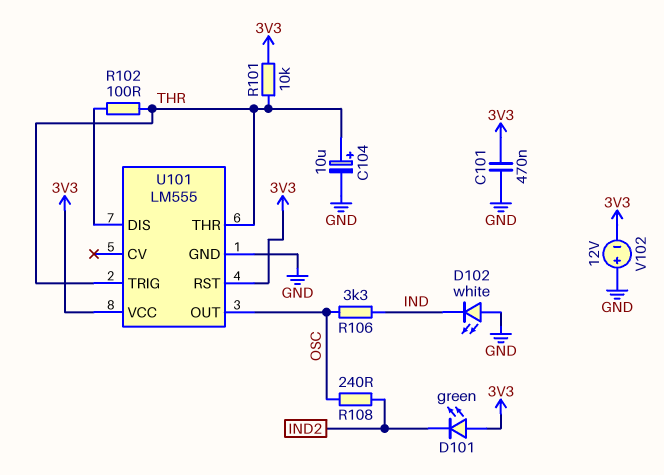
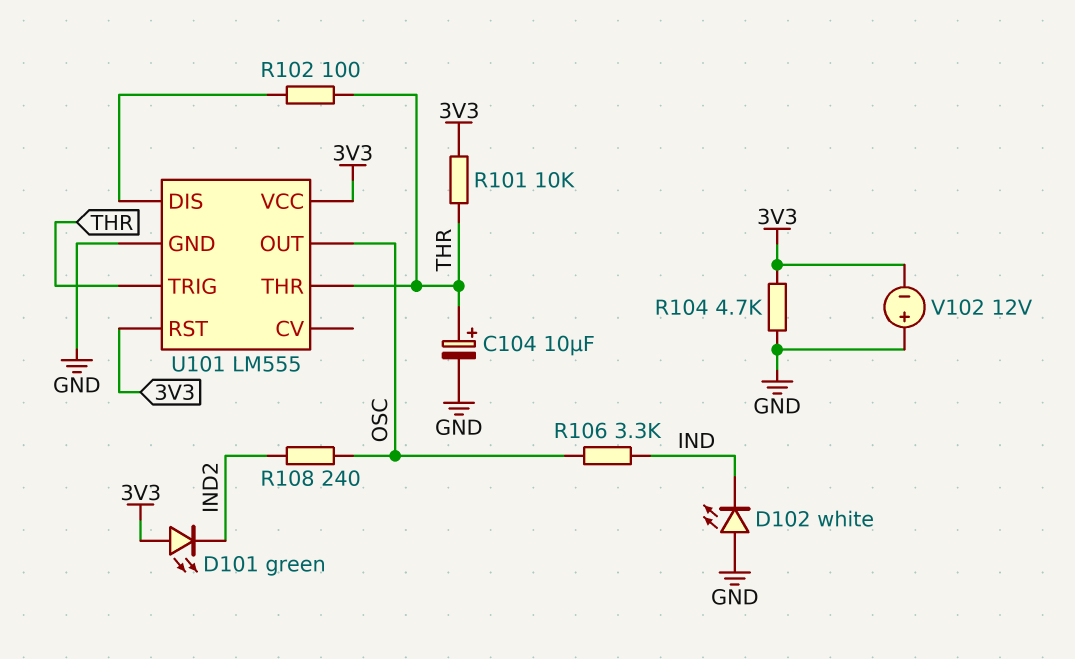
C101: 470nF (3V3, GND) -> none
R104: none -> 4.7k (3V3, GND)

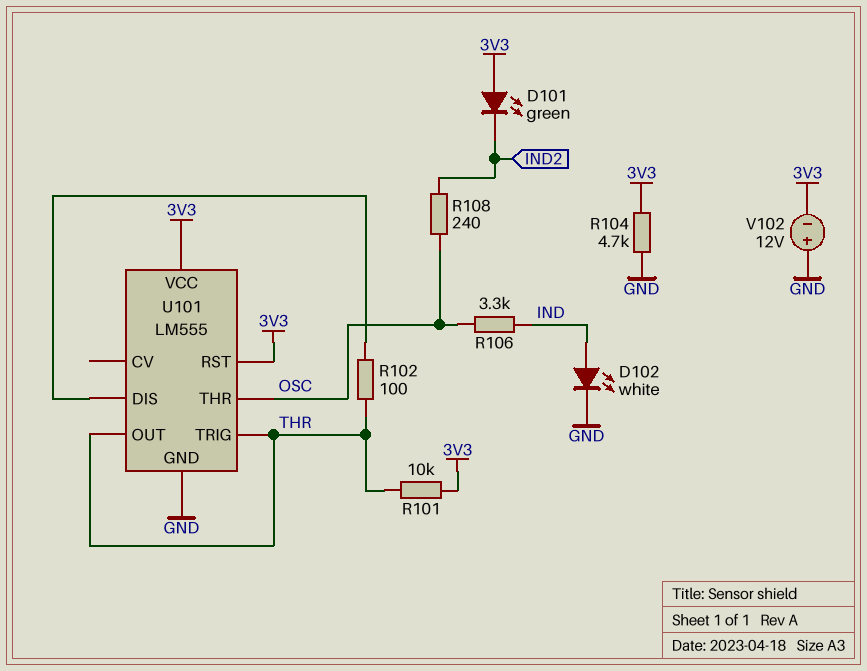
C104: 10uF (plus THR, minus GND) -> none
D102: LED white (A GND, K IND) -> LED white (A IND, K GND)
U101 pin OUT: OSC -> THR
U101 pin THR: THR -> OSC

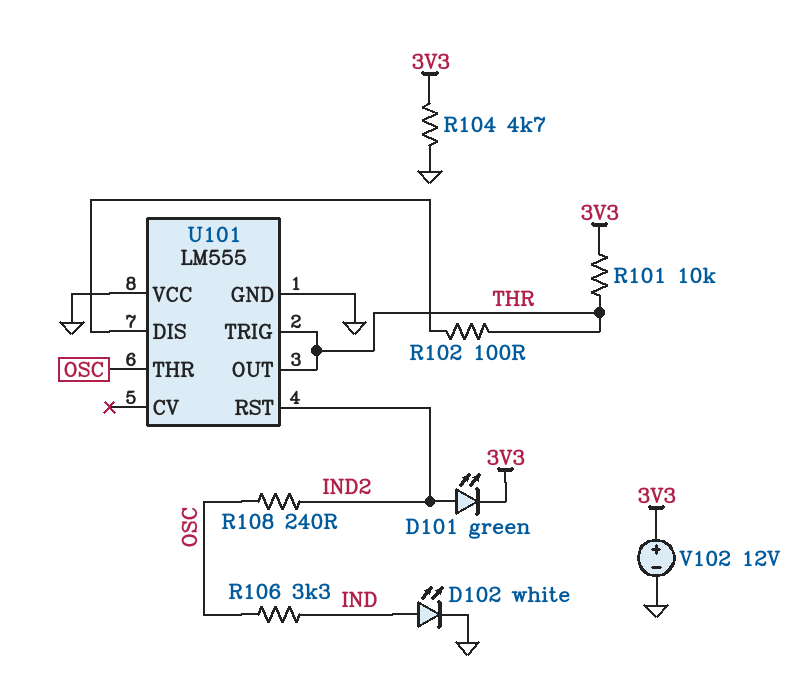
D101: LED green (A 3V3, K IND2) -> LED green (A IND2, K 3V3)
U101 pin RST: 3V3 -> IND2
U101 pin VCC: 3V3 -> GND
V102: 12V (plus GND, minus 3V3) -> 12V (plus 3V3, minus GND)

